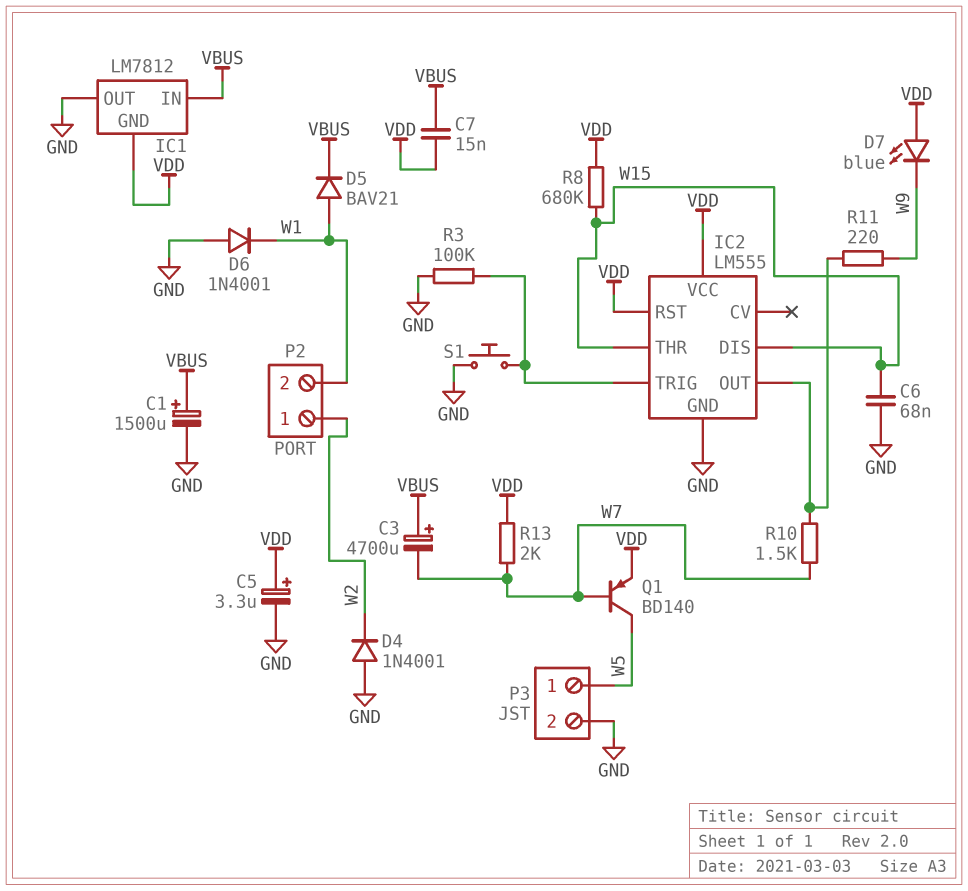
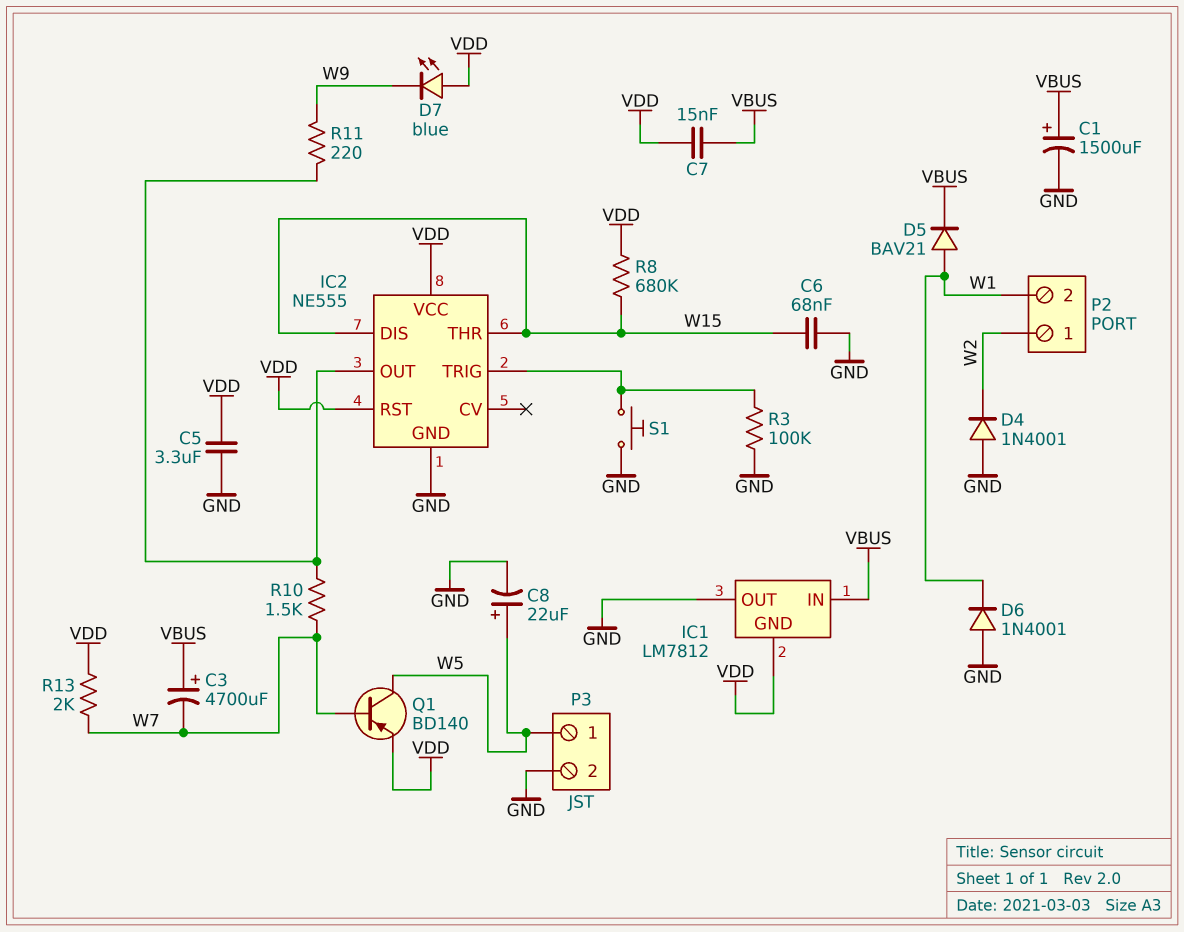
C5: 3.3uF (plus VDD, minus GND) -> 3.3uF (GND, VDD)
C8: none -> 22uF (plus W5, minus GND)
IC2: LM555 -> NE555

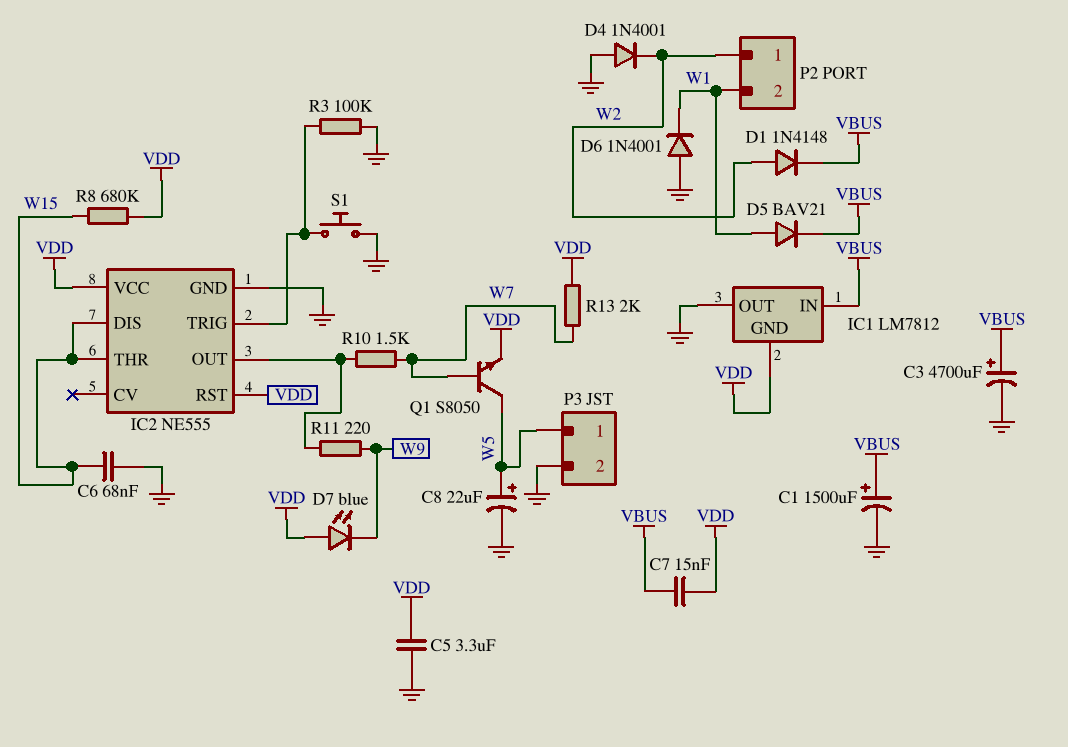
C3: 4700uF (plus VBUS, minus W7) -> 4700uF (plus VBUS, minus GND)
D1: none -> diode 1N4148 (A W2, K VBUS)
Q1: PNP BD140 (B W7, C W5, E VDD) -> NPN S8050 (B W7, C W5, E VDD)

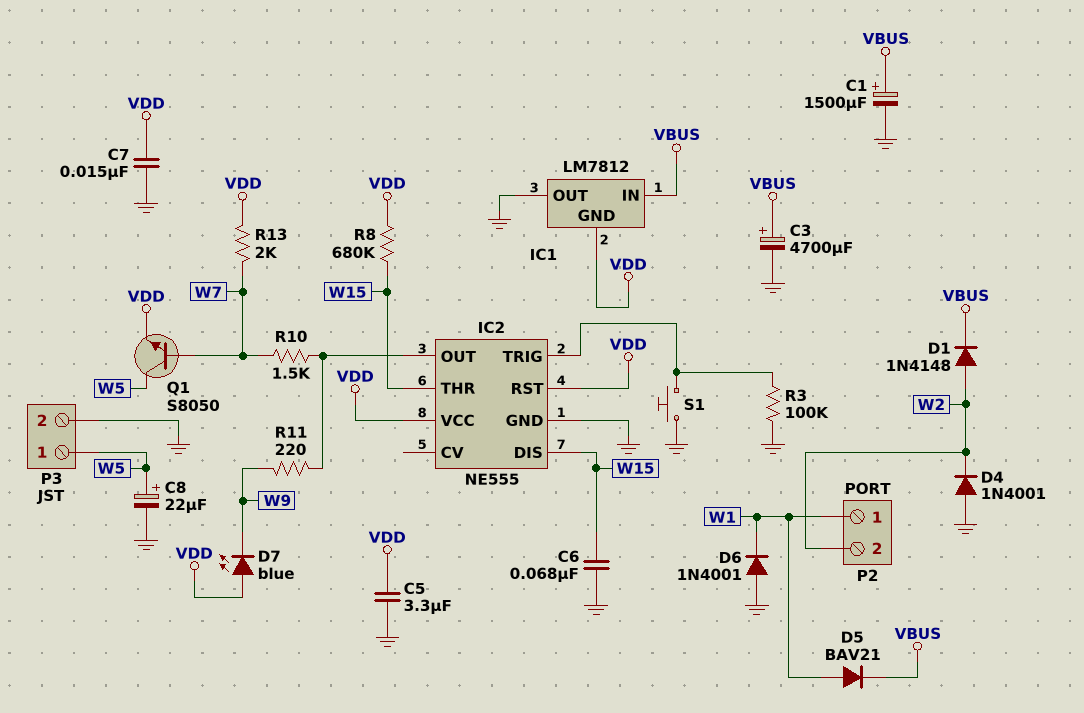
C7: 15nF (VBUS, VDD) -> 15nF (GND, VDD)
P2 pin 1: W2 -> W1
P2 pin 2: W1 -> W2

